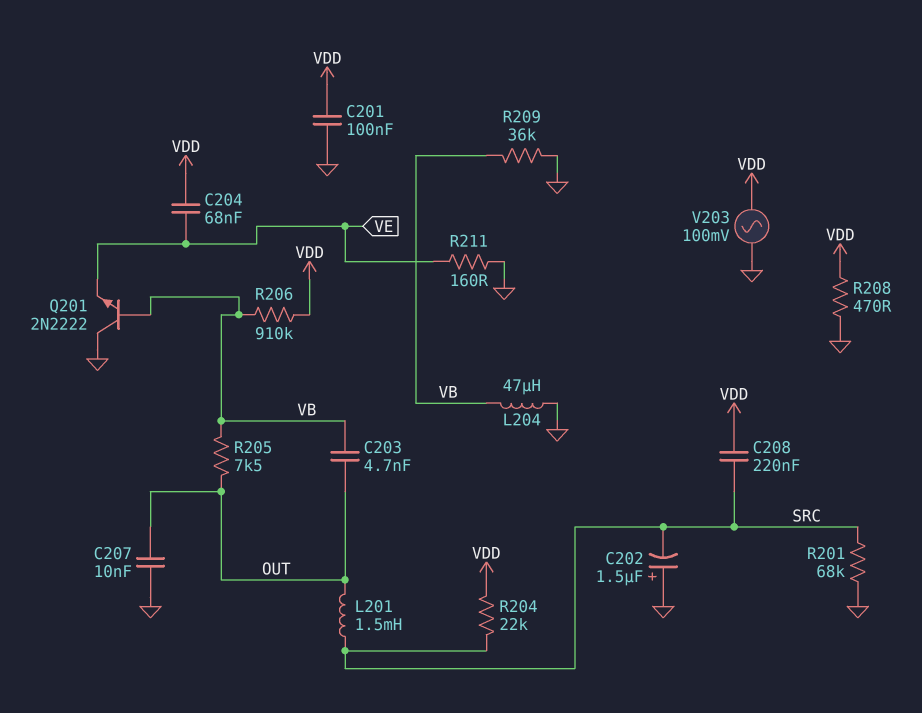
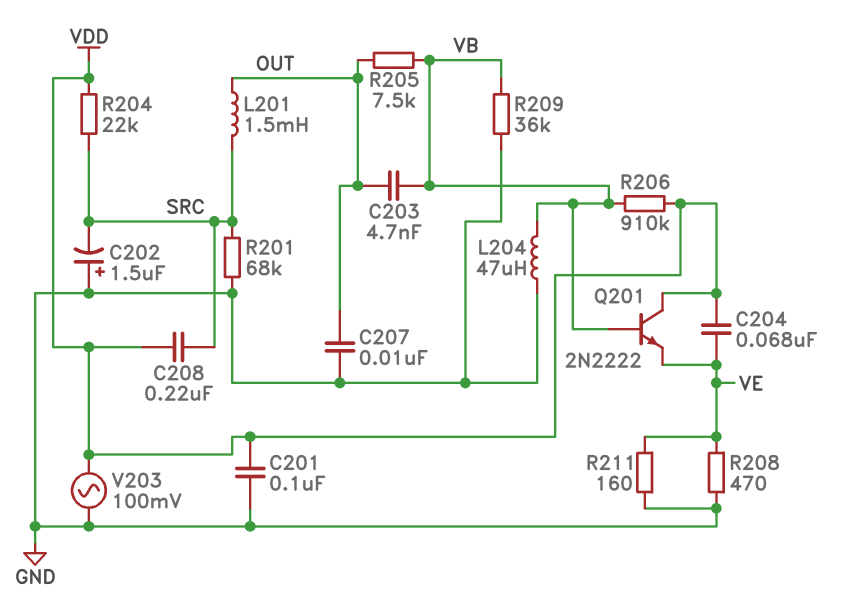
Q201: NPN 2N2222 (B VB, C GND, E VE) -> NPN 2N2222 (B VB, C VDD, E VE)
R208: 470 (GND, VDD) -> 470 (GND, VE)

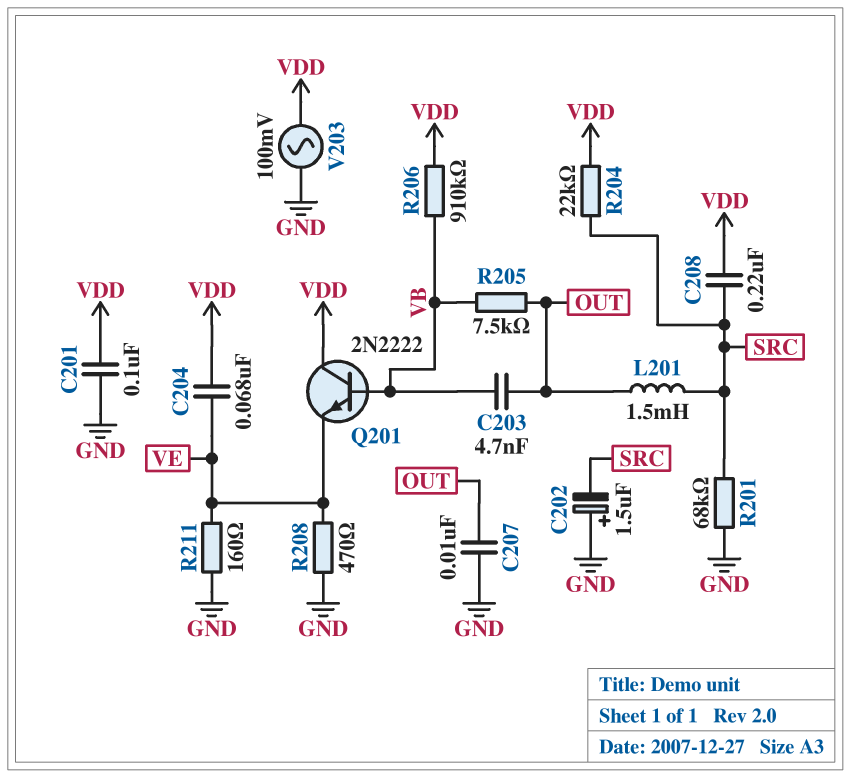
L204: 47uH (GND, VB) -> none
R209: 36k (GND, VB) -> none

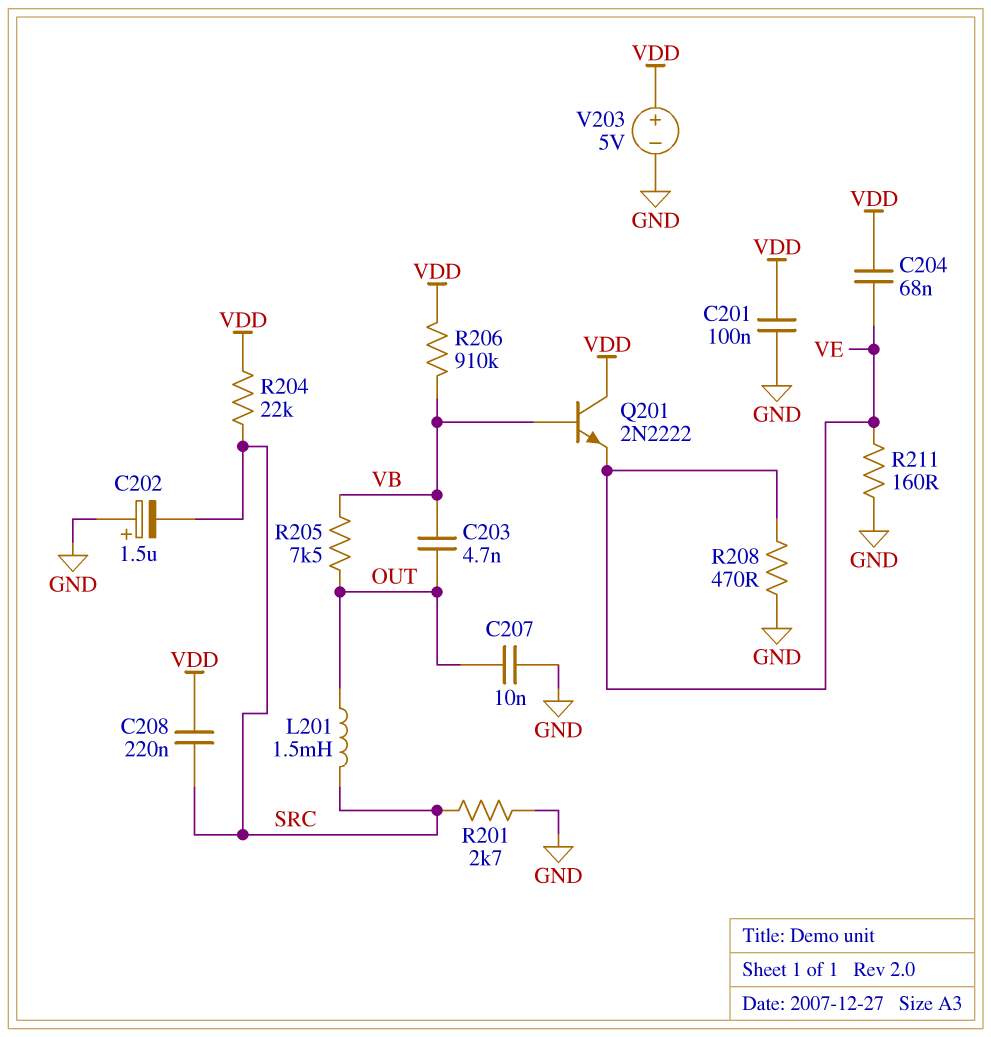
R201: 68k (GND, SRC) -> 2.7k (GND, SRC)
V203: AC 100mV (GND, VDD) -> 5V (plus VDD, minus GND)

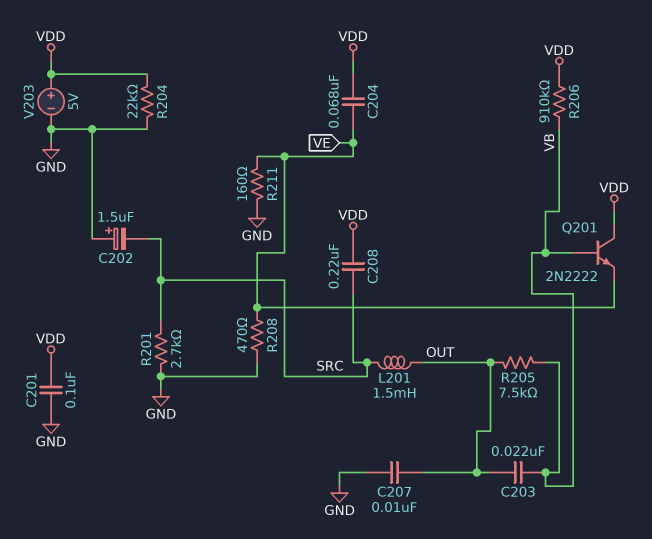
C203: 4.7nF (OUT, VB) -> 22nF (OUT, VB)
R204: 22k (SRC, VDD) -> 22k (GND, VDD)

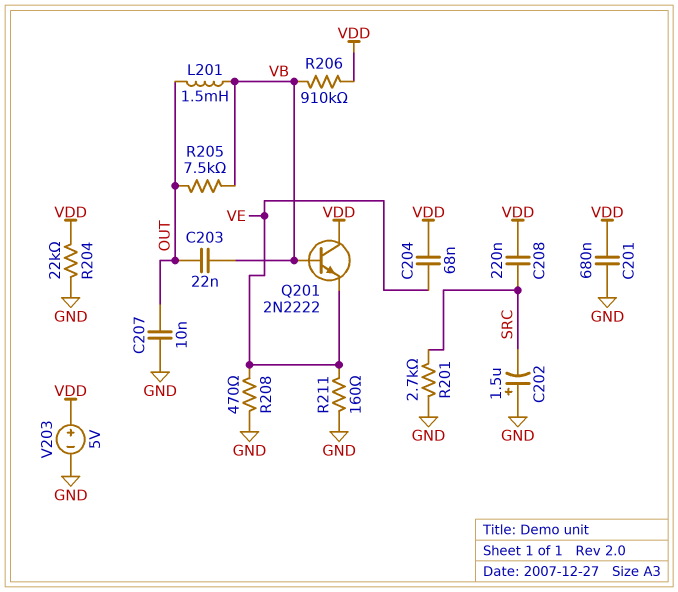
C201: 100nF (GND, VDD) -> 680nF (GND, VDD)
L201: 1.5mH (OUT, SRC) -> 1.5mH (OUT, VB)

